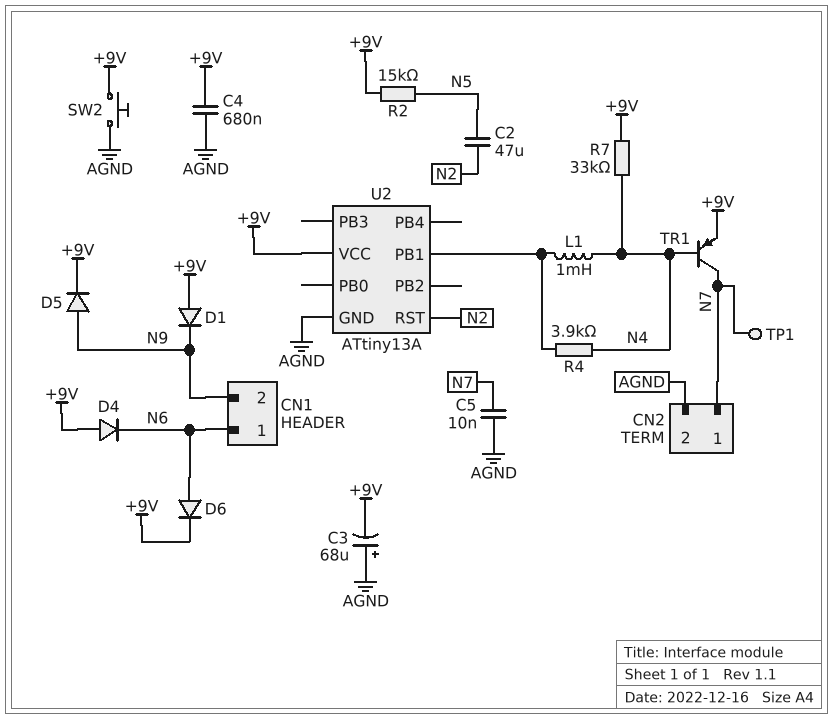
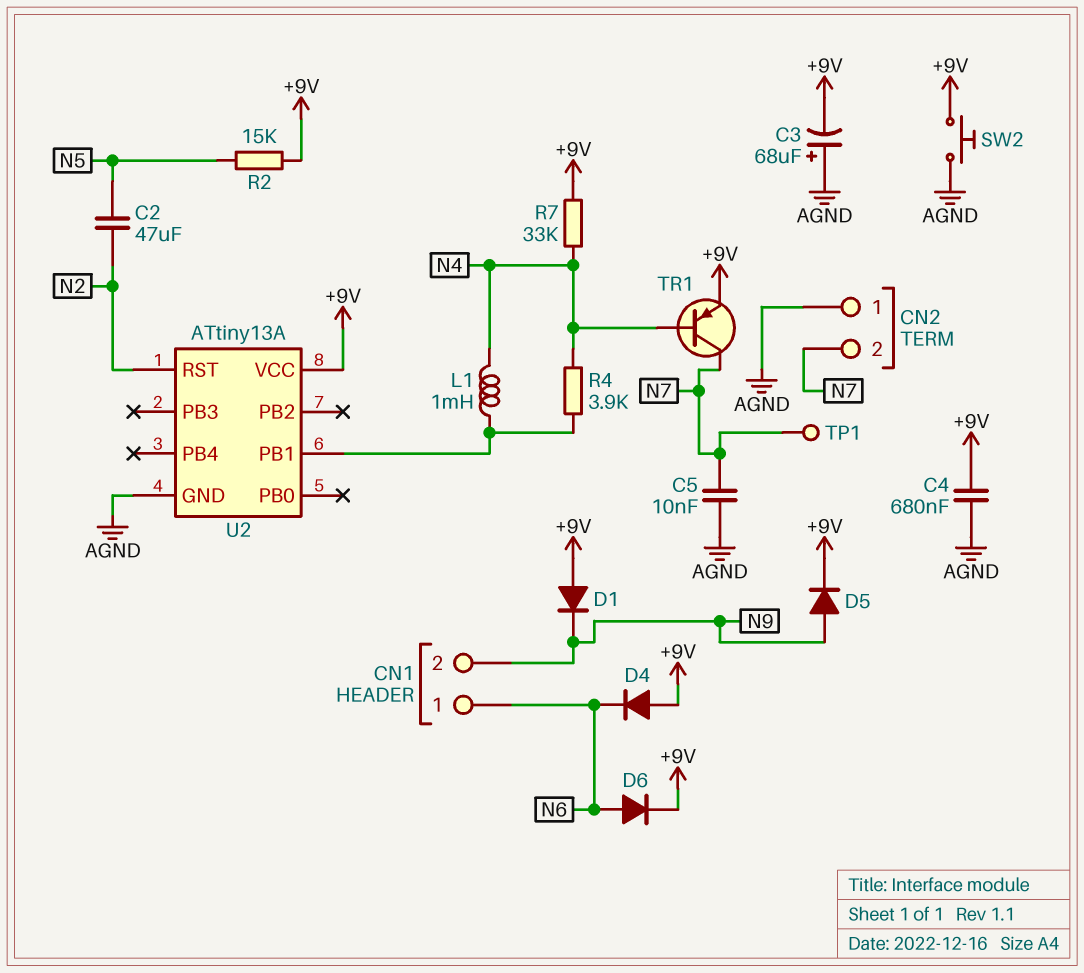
CN2 pin 1: N7 -> AGND
CN2 pin 2: AGND -> N7

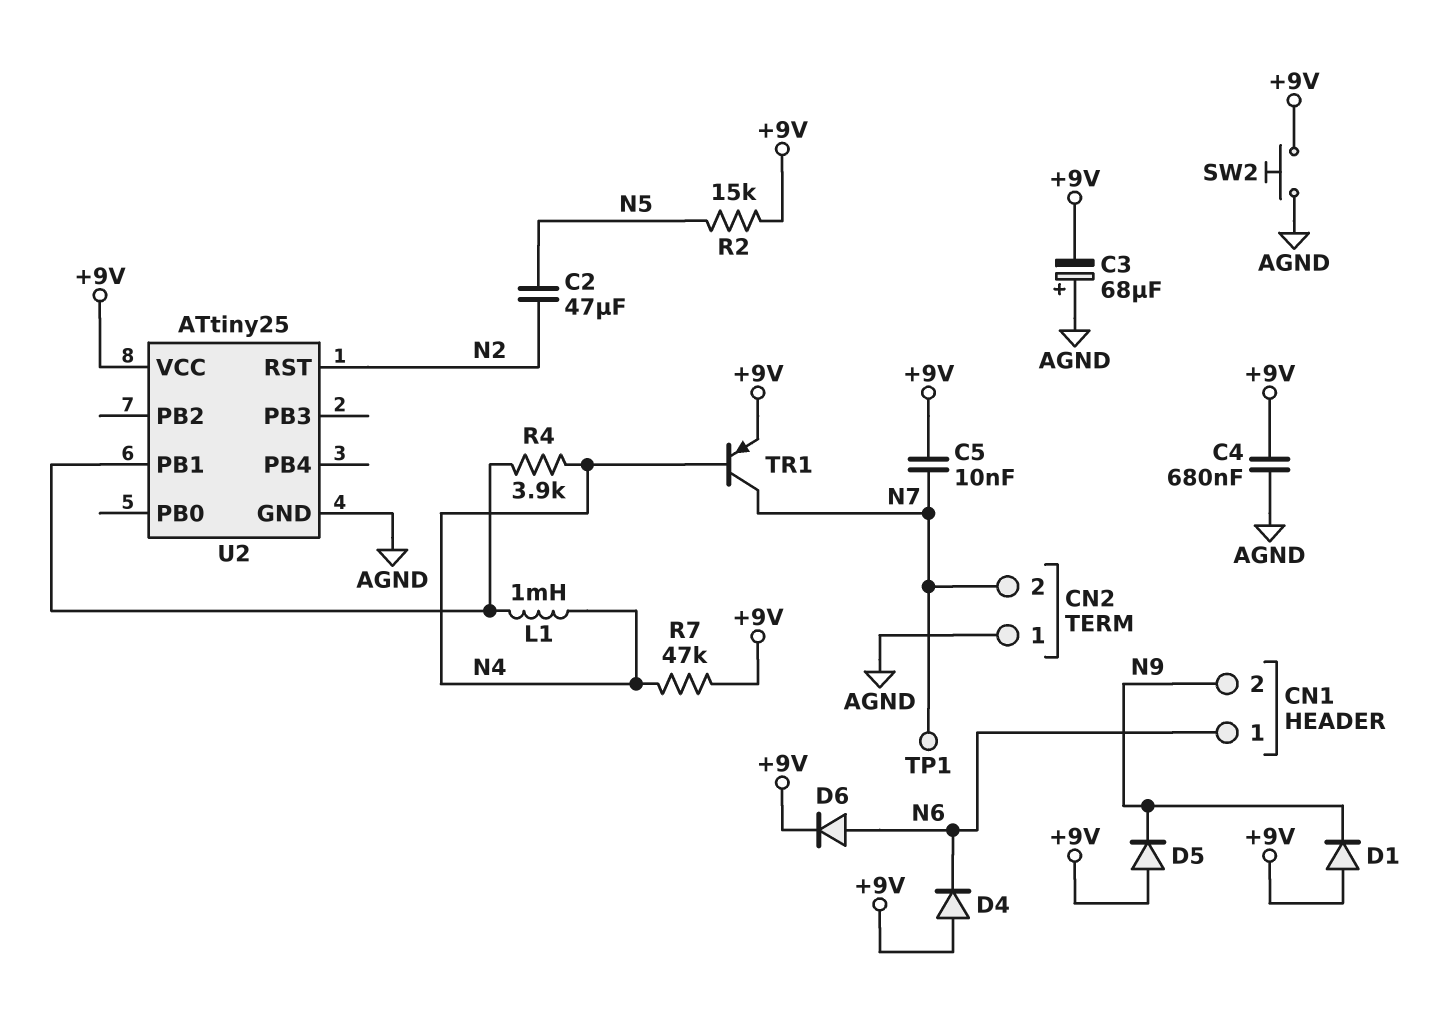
C5: 10nF (AGND, N7) -> 10nF (+9V, N7)
D5: diode (A N9, K +9V) -> diode (A +9V, K N9)
R7: 33k (+9V, N4) -> 47k (+9V, N4)
U2: ATtiny13A -> ATtiny25

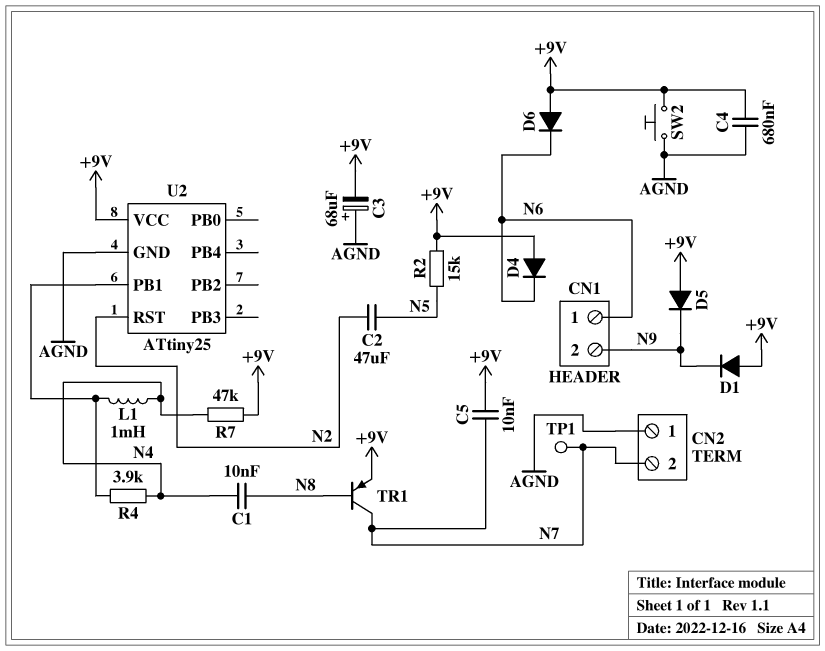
C1: none -> 10nF (N4, N8)
D6: diode (A N6, K +9V) -> diode (A +9V, K N6)
TR1: PNP (B N4, C N7, E +9V) -> PNP (B N8, C N7, E +9V)

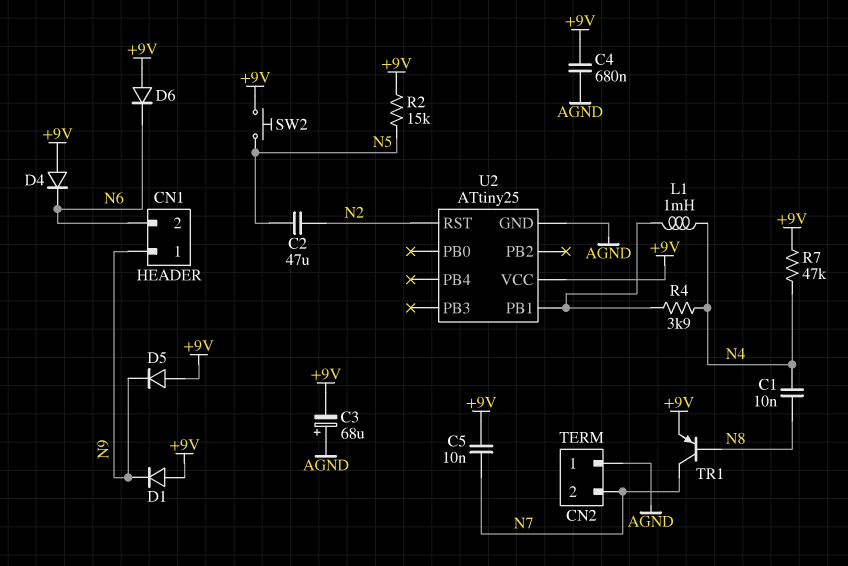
CN1 pin 1: N6 -> N9
CN1 pin 2: N9 -> N6
SW2: button (+9V, AGND) -> button (+9V, N5)
TP1: test point (N7) -> none

